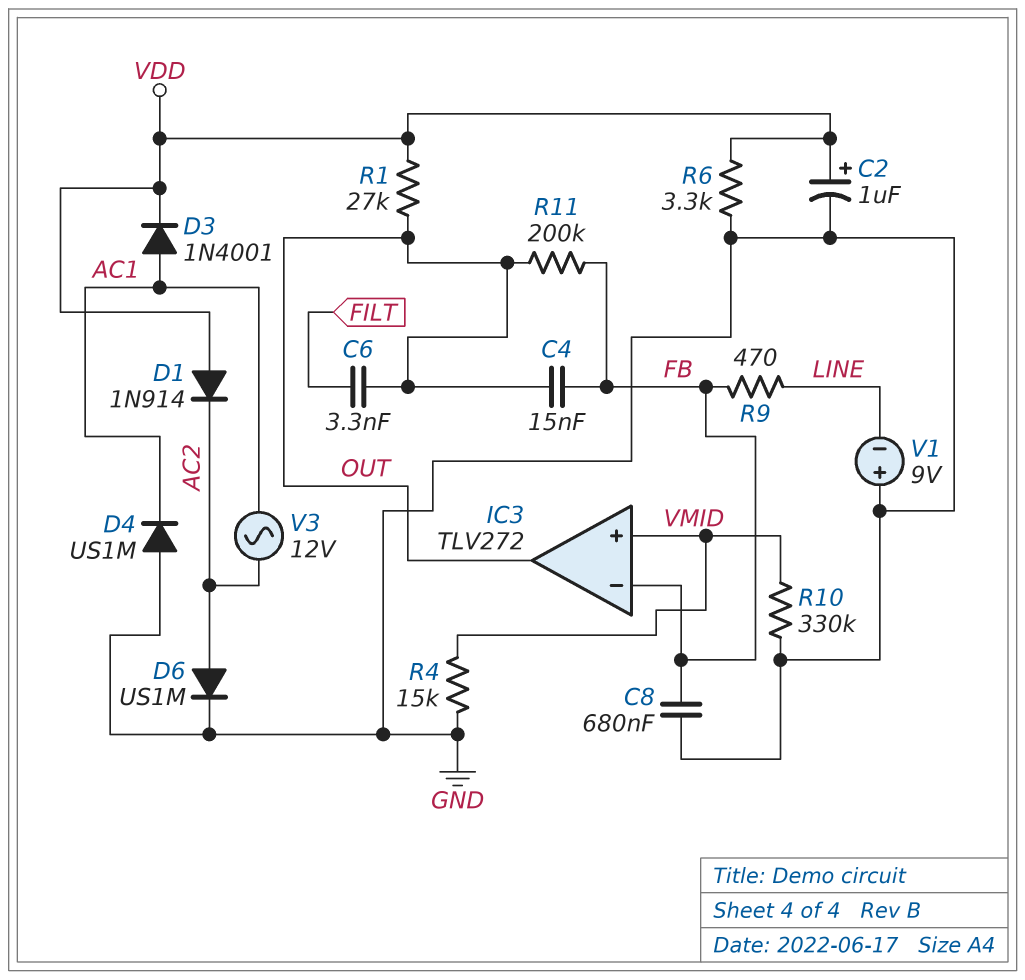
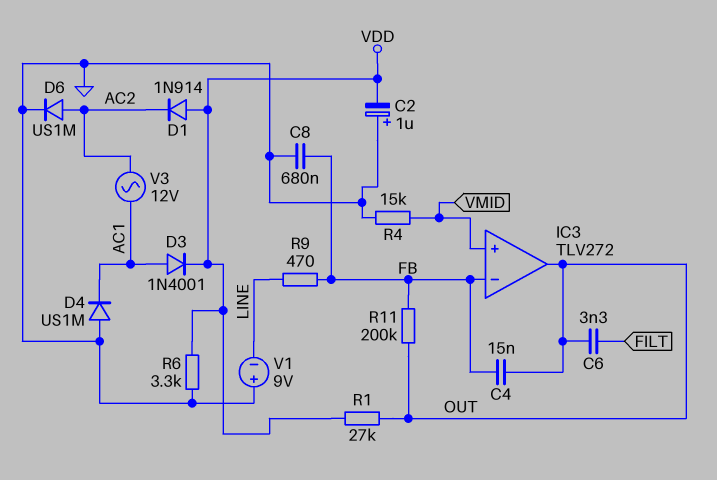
C2: 1uF (plus VDD, minus GND) -> 1uF (plus GND, minus VDD)
R10: 330k (GND, VMID) -> none

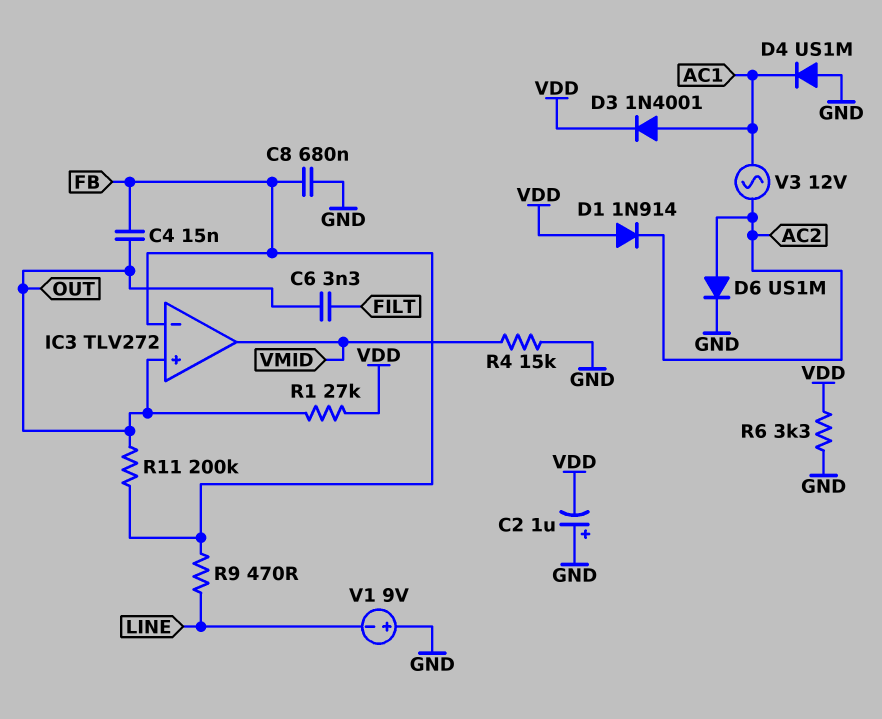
IC3 pin in+: VMID -> OUT
IC3 pin out: OUT -> VMID

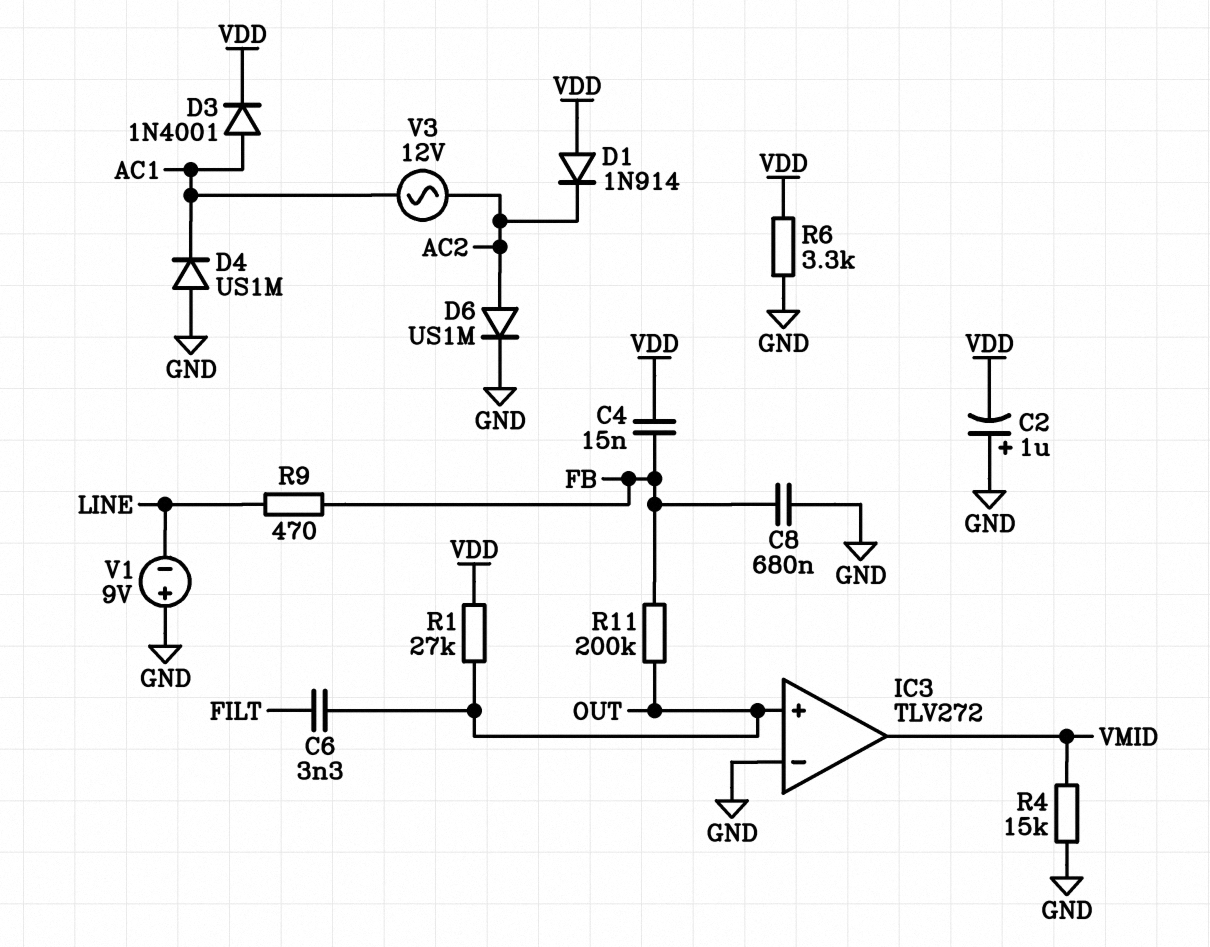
C4: 15nF (FB, OUT) -> 15nF (FB, VDD)
IC3 pin in-: FB -> GND

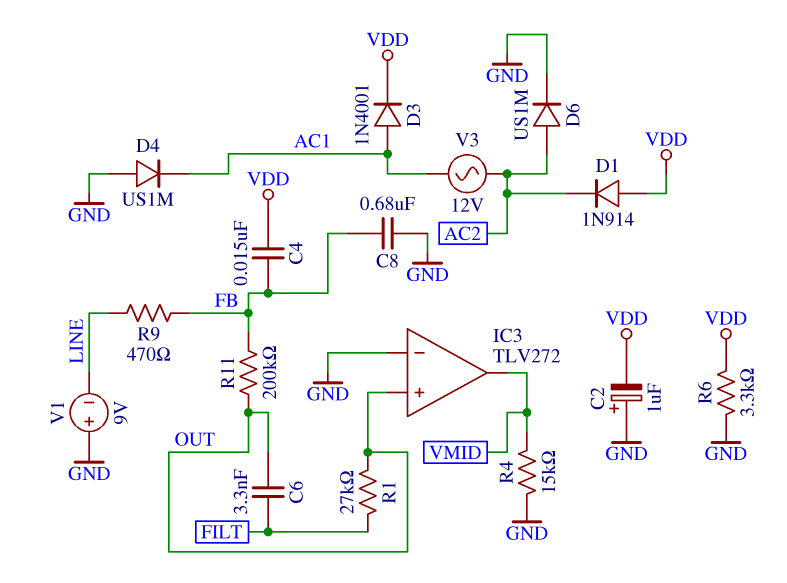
R1: 27k (OUT, VDD) -> 27k (FILT, OUT)

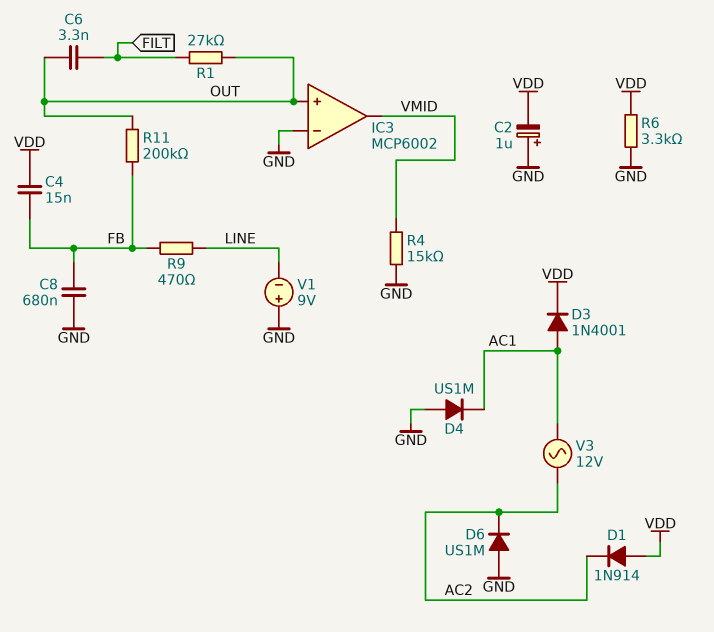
D6: diode US1M (A AC2, K GND) -> diode US1M (A GND, K AC2)
IC3: TLV272 -> MCP6002

